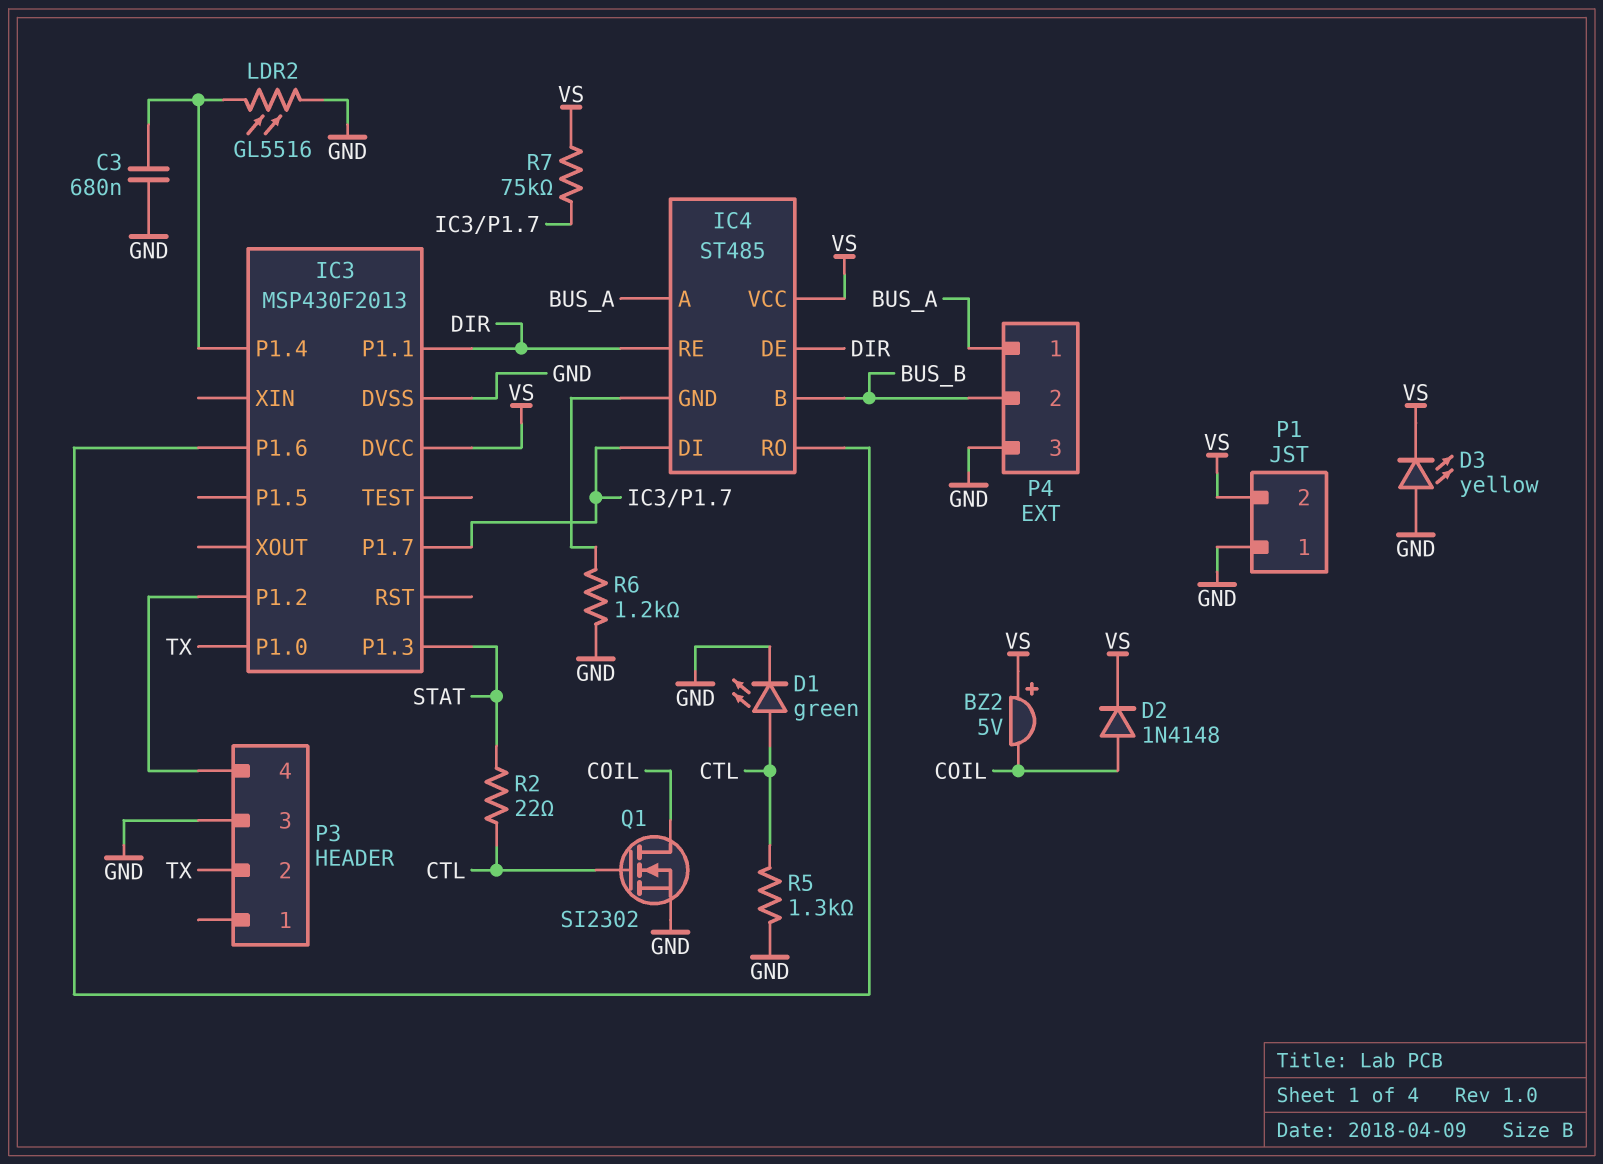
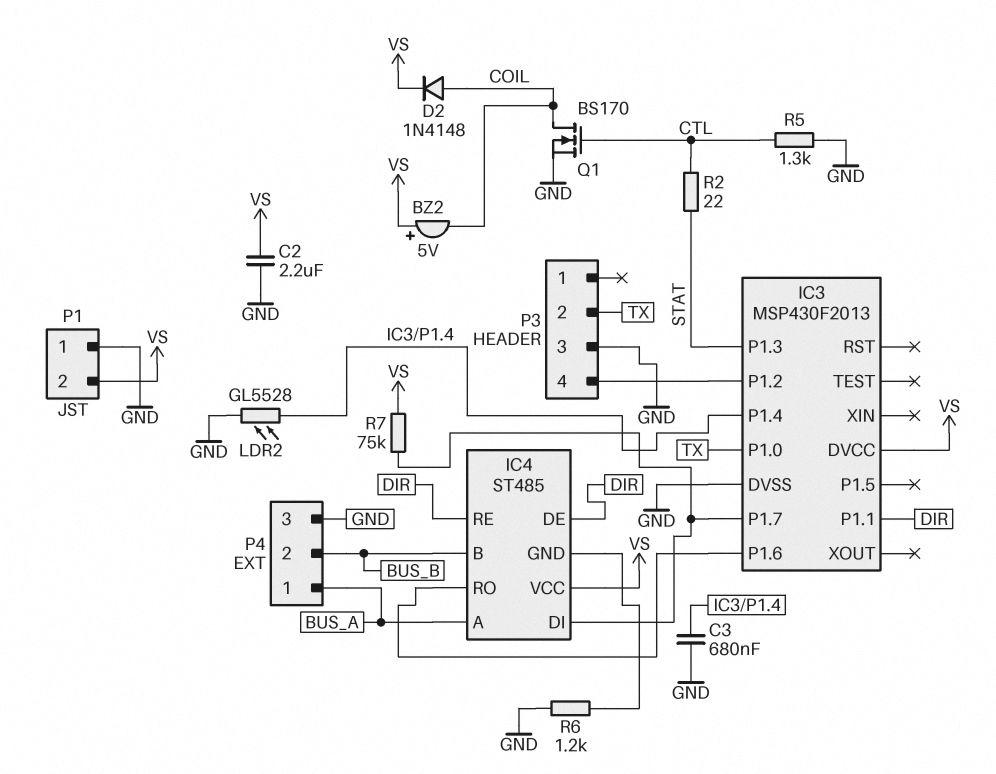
C2: none -> 2.2uF (GND, VS)
D1: LED green (A CTL, K GND) -> none
D3: LED yellow (A GND, K VS) -> none
LDR2: GL5516 (GND, IC3/P1.4) -> GL5528 (GND, IC3/P1.4)
Q1: NMOS SI2302 (G CTL, D COIL, S GND) -> NMOS BS170 (G CTL, D COIL, S GND)

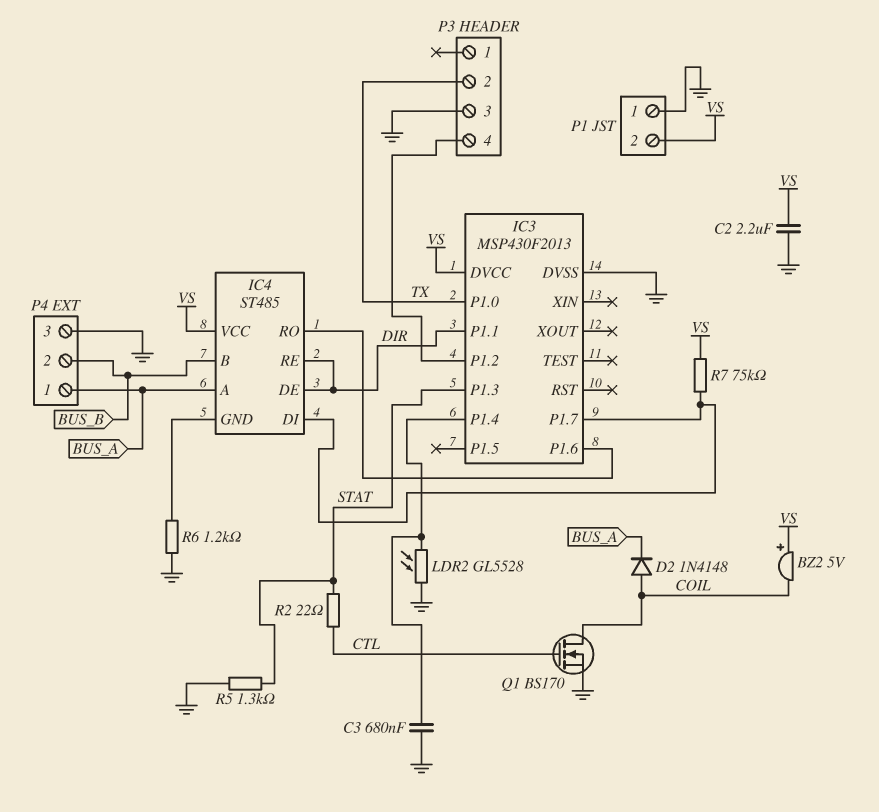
D2: diode 1N4148 (A COIL, K VS) -> diode 1N4148 (A COIL, K BUS_A)
R5: 1.3k (CTL, GND) -> 1.3k (GND, STAT)

